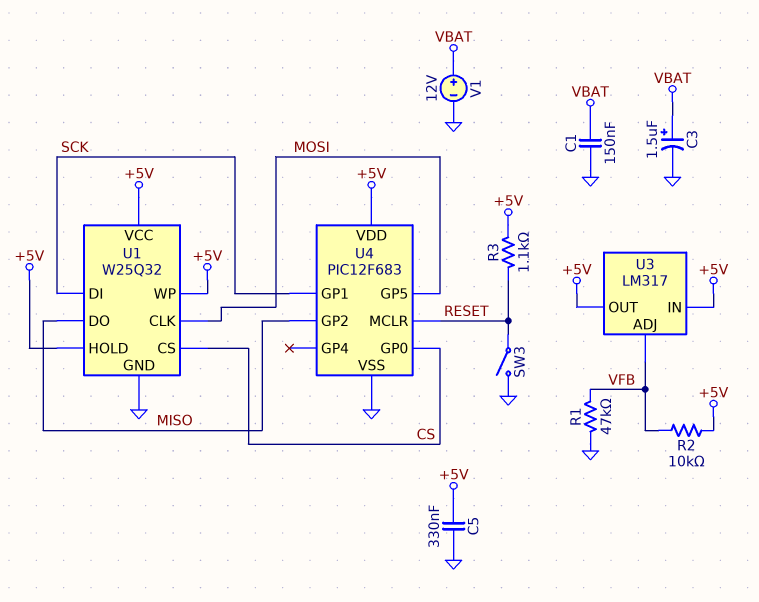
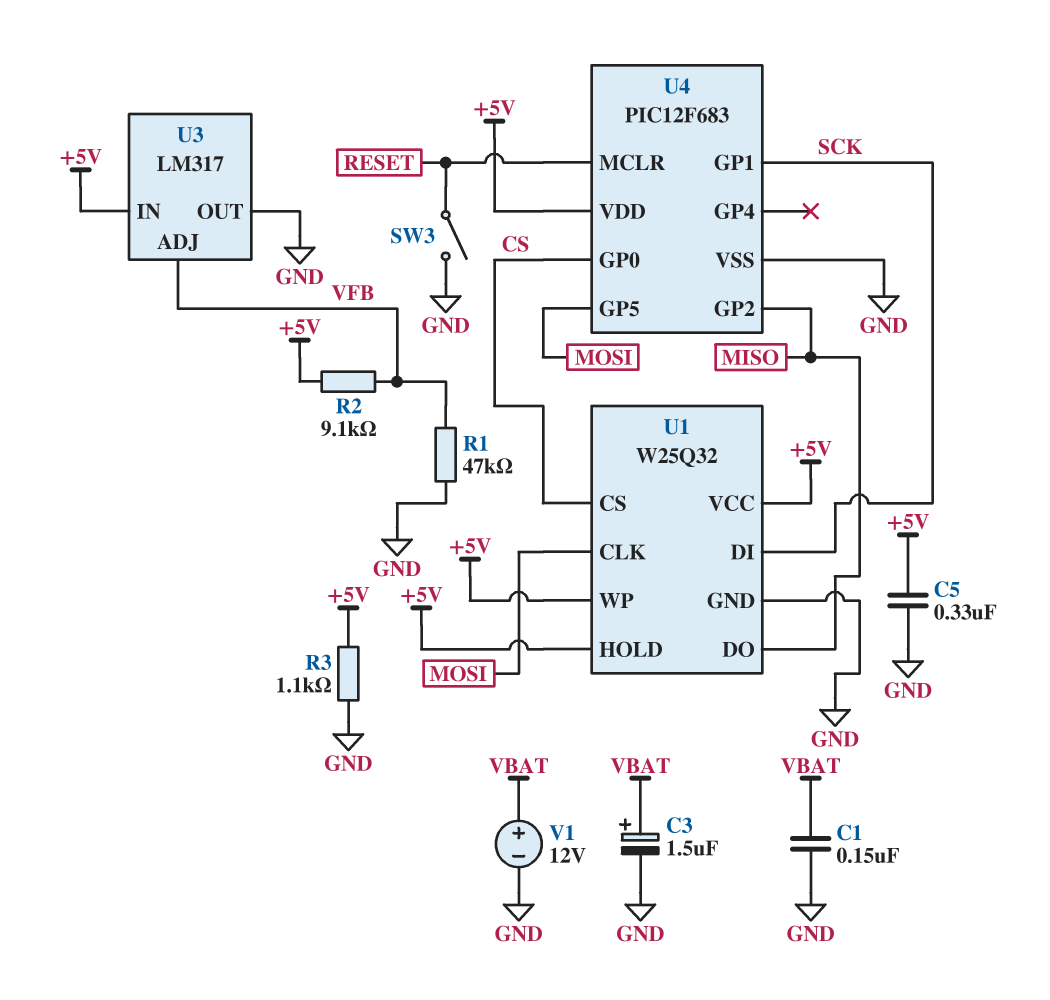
R2: 10k (+5V, VFB) -> 9.1k (+5V, VFB)
R3: 1.1k (+5V, RESET) -> 1.1k (+5V, GND)
U3 pin OUT: +5V -> GND

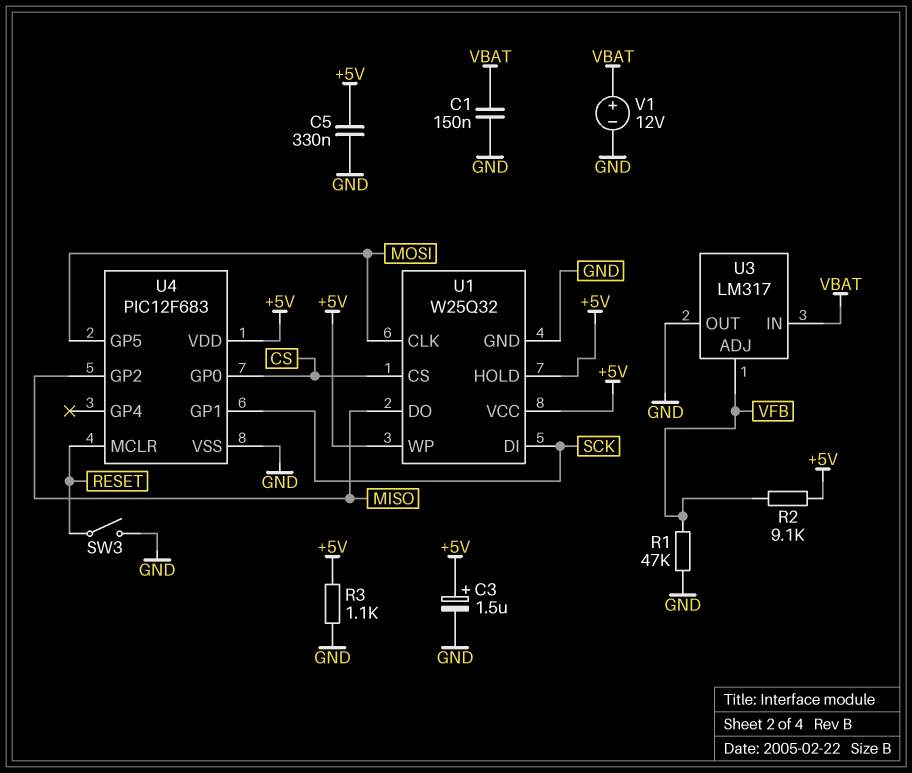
C3: 1.5uF (plus VBAT, minus GND) -> 1.5uF (plus +5V, minus GND)
U3 pin IN: +5V -> VBAT

